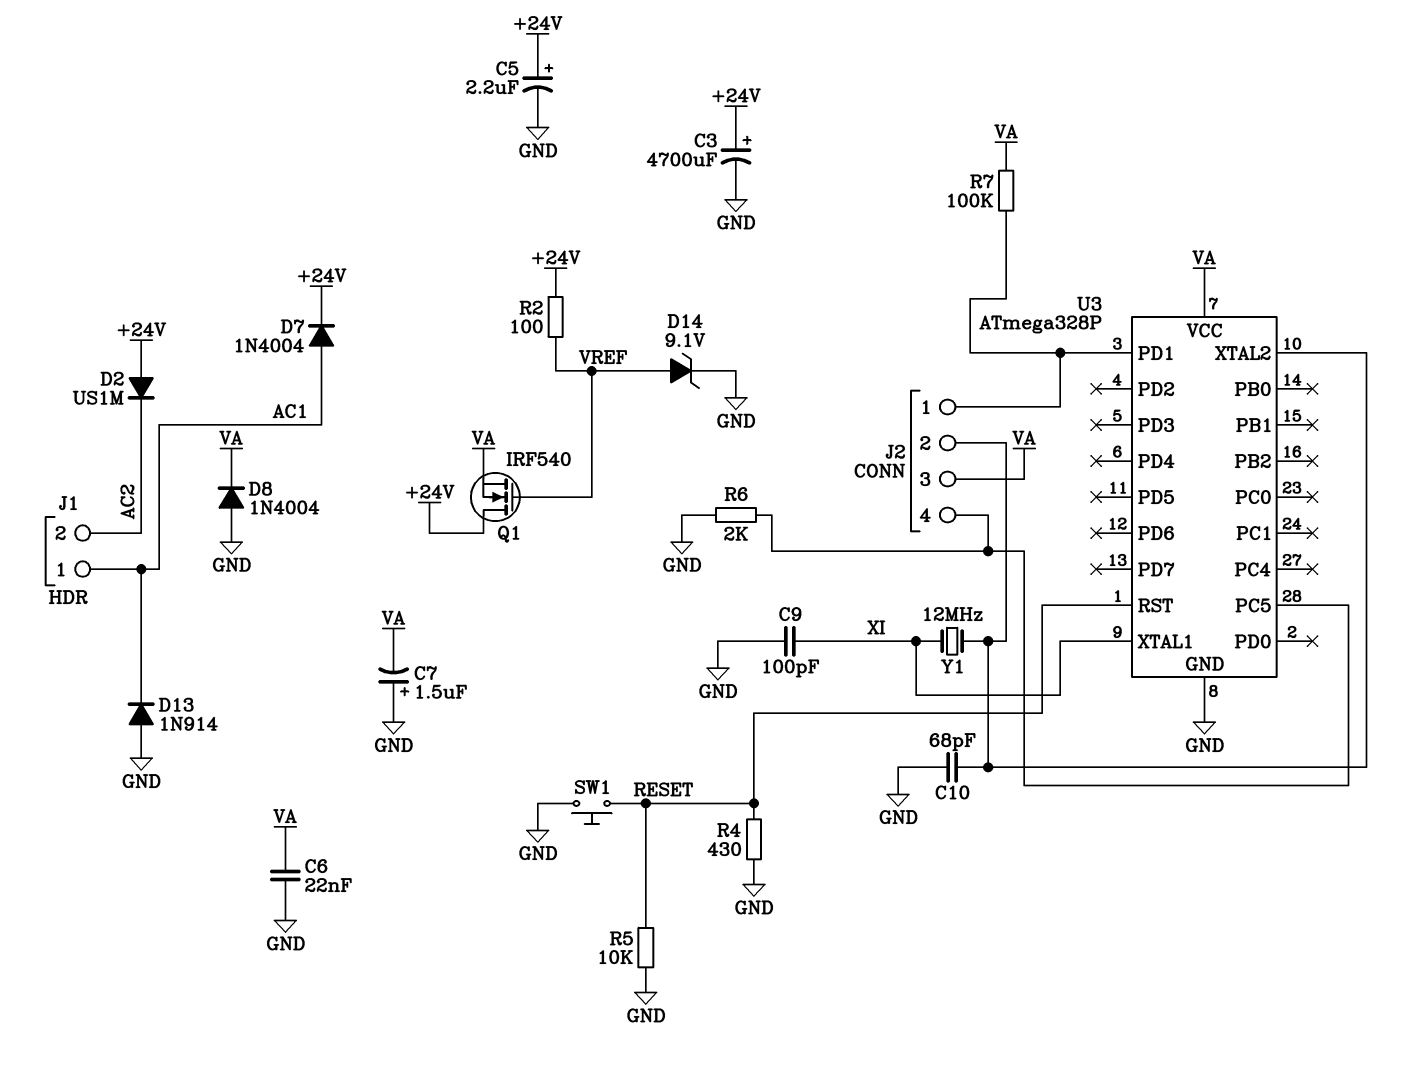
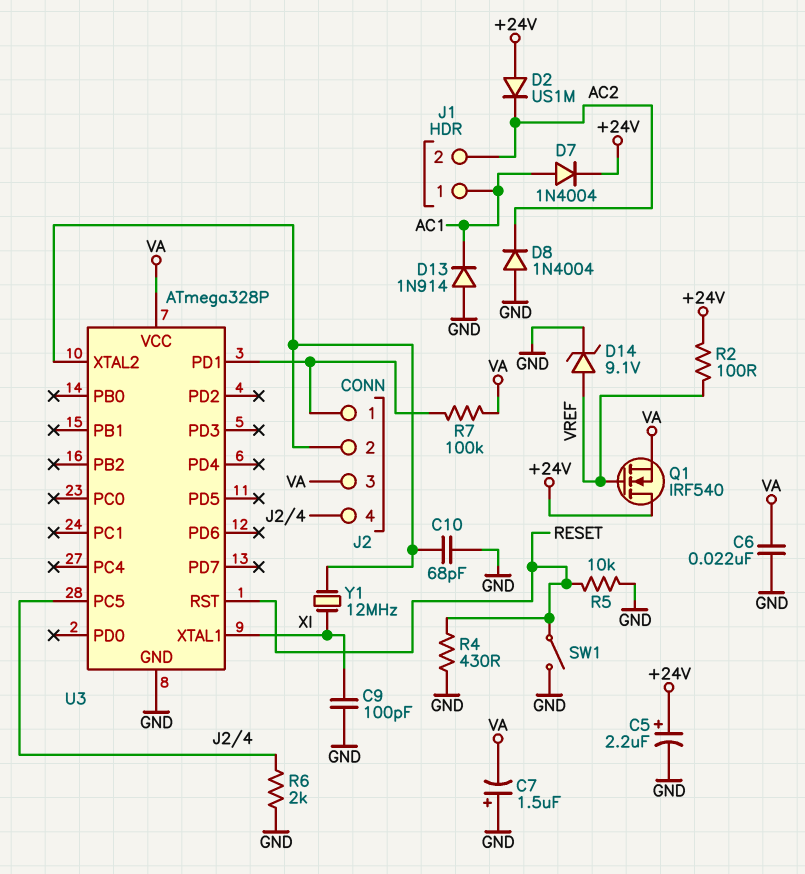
C3: 4700uF (plus +24V, minus GND) -> none
D8: diode 1N4004 (A GND, K VA) -> diode 1N4004 (A GND, K AC2)
SW1: button (GND, RESET) -> switch (GND, RESET)

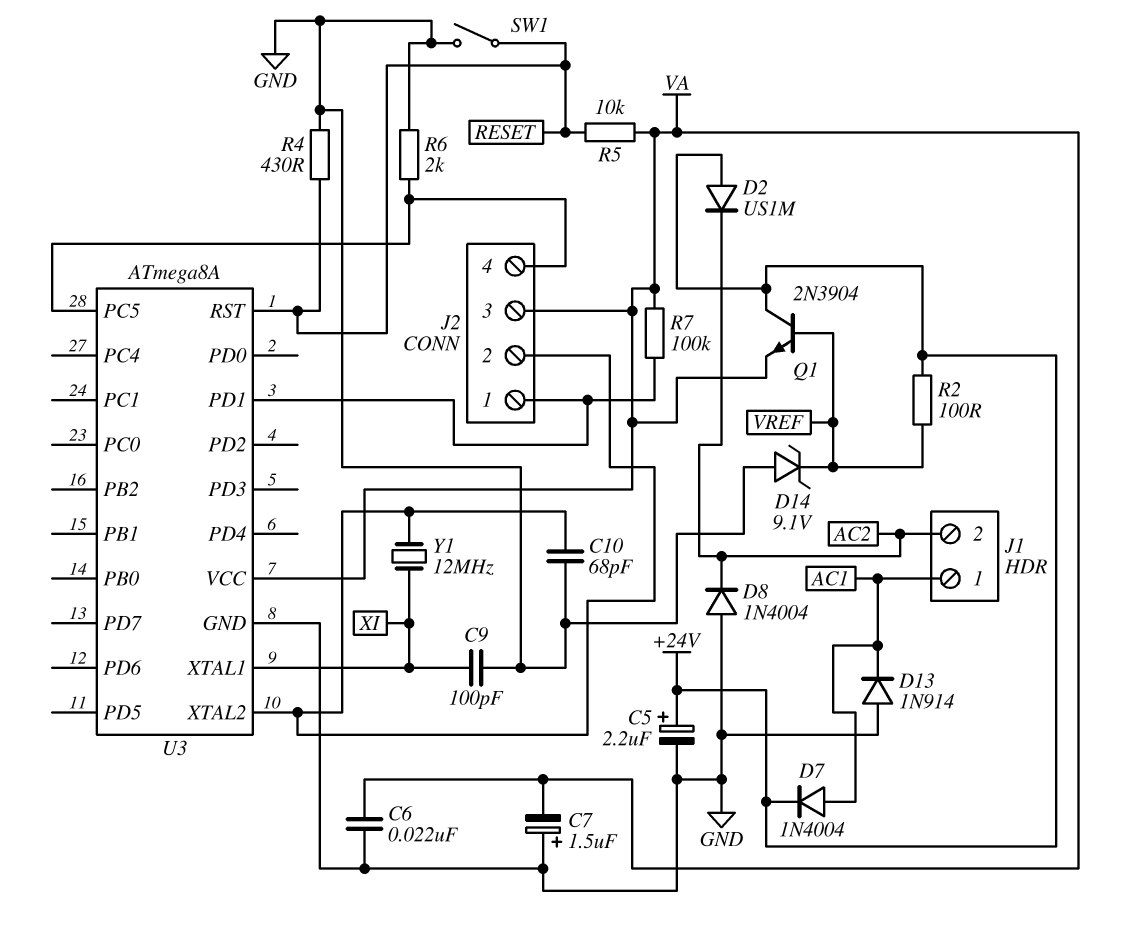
D14: zener 9.1V (A VREF, K GND) -> zener 9.1V (A GND, K VREF)
Q1: NMOS IRF540 (G VREF, D +24V, S VA) -> NPN 2N3904 (B VREF, C +24V, E VA)
R5: 10k (GND, RESET) -> 10k (RESET, VA)
U3: ATmega328P -> ATmega8A

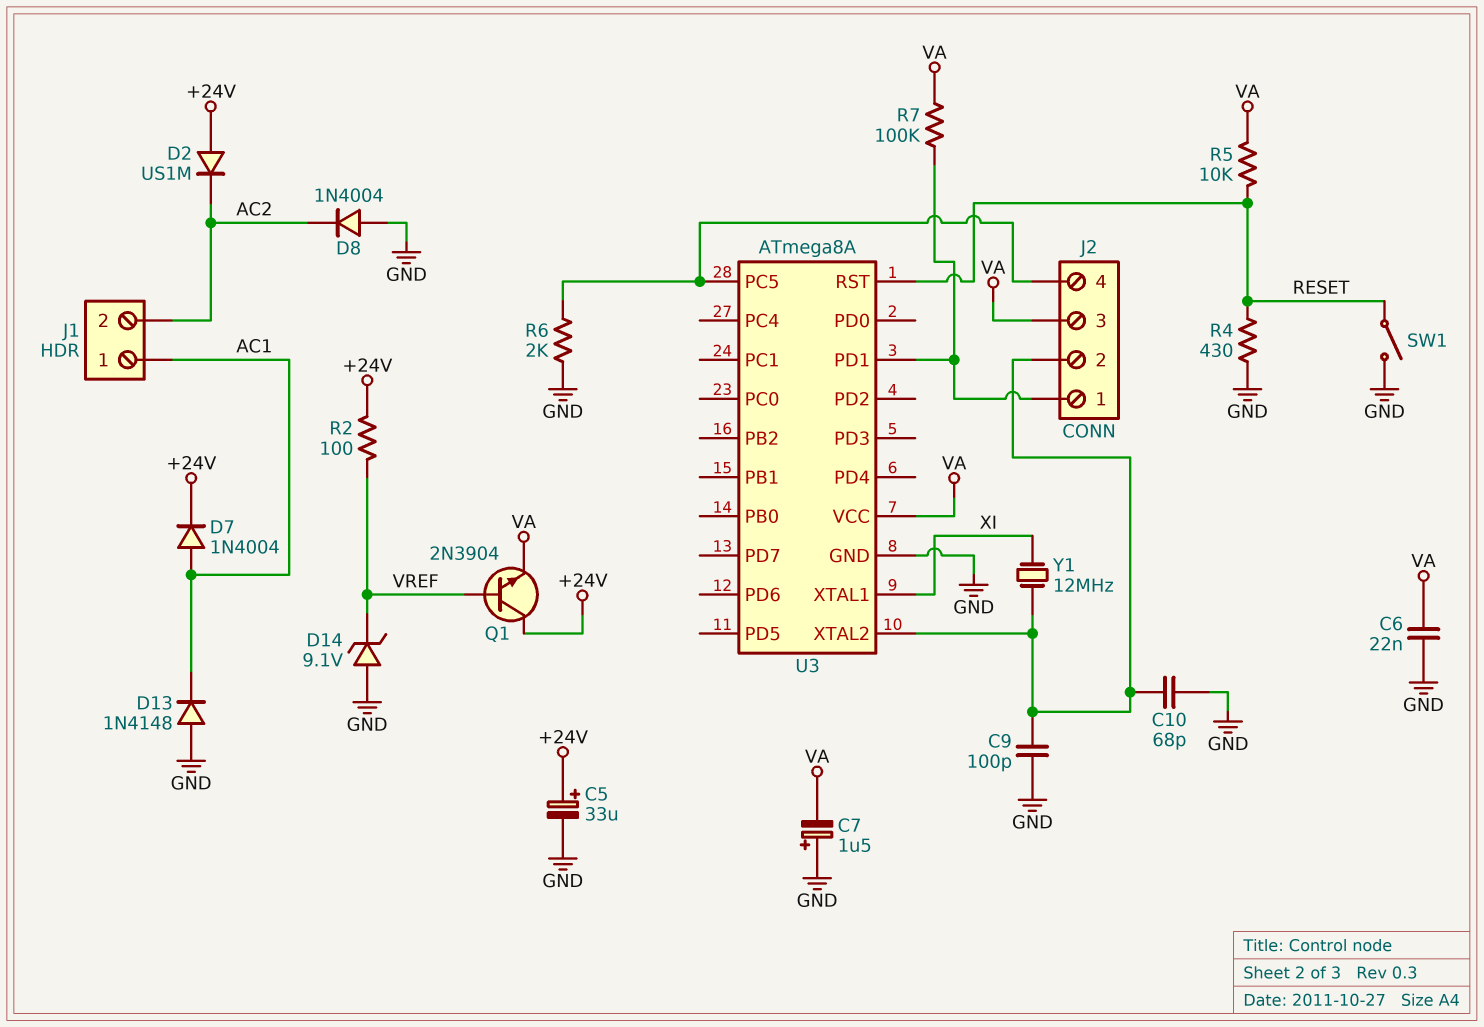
C5: 2.2uF (plus +24V, minus GND) -> 33uF (plus +24V, minus GND)
C9: 100pF (GND, XI) -> 100pF (GND, J2/2)
D13: diode 1N914 (A GND, K AC1) -> diode 1N4148 (A GND, K AC1)

